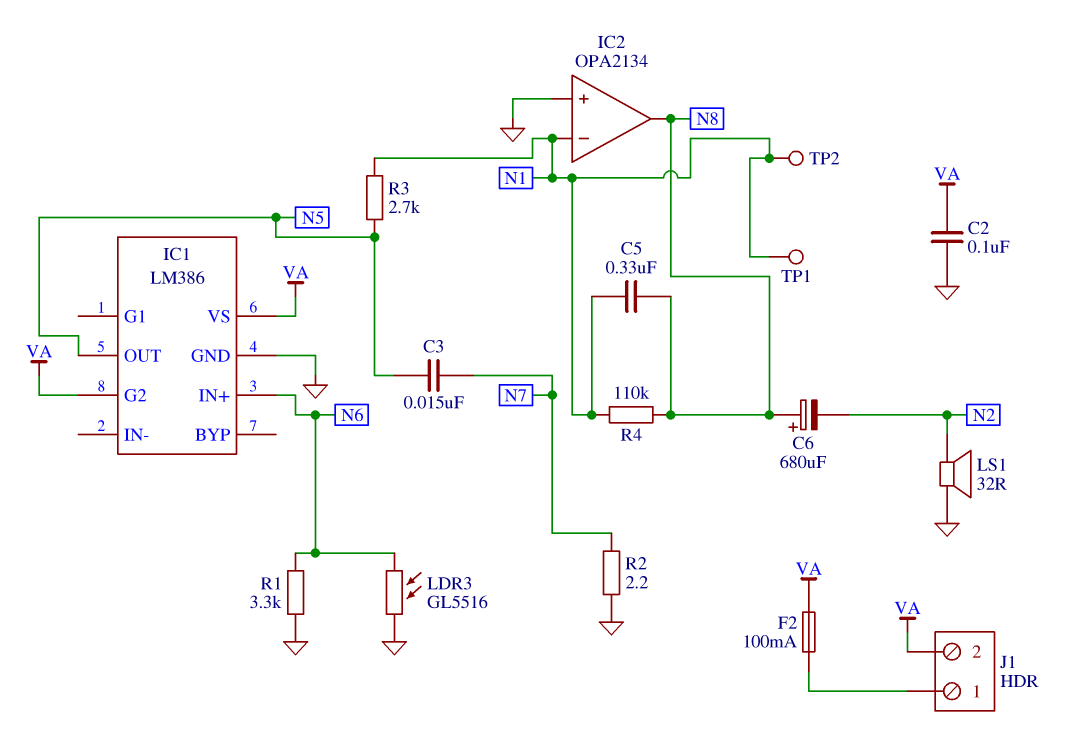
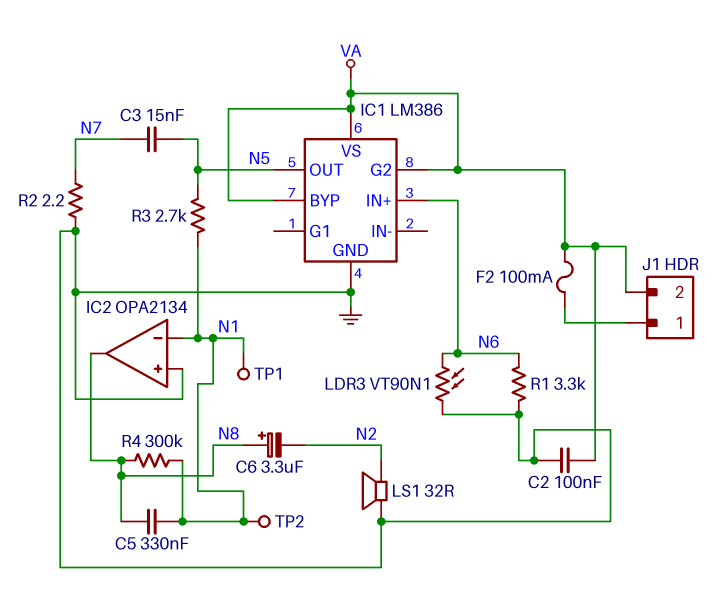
C6: 680uF (plus N8, minus N2) -> 3.3uF (plus N8, minus N2)
IC1 pin BYP: none -> VA
LDR3: GL5516 (GND, N6) -> VT90N1 (GND, N6)
R4: 110k (N1, N8) -> 300k (N1, N8)

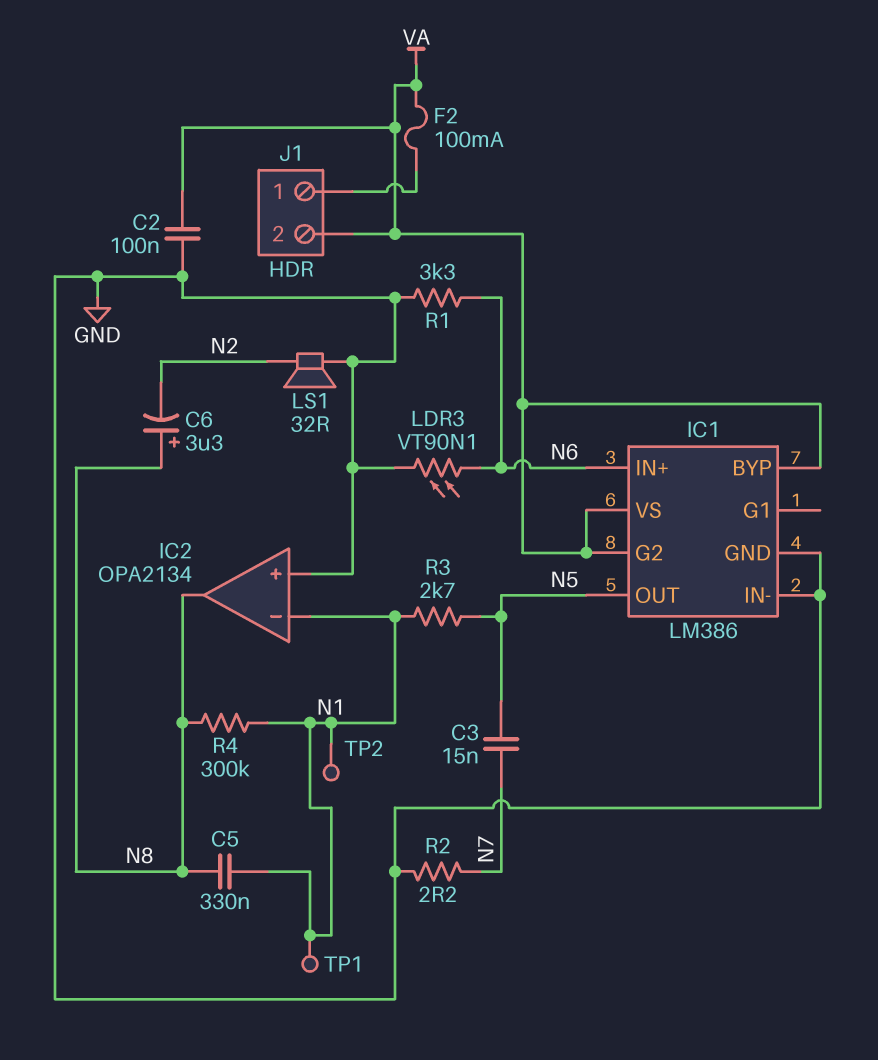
IC1 pin IN-: none -> GND

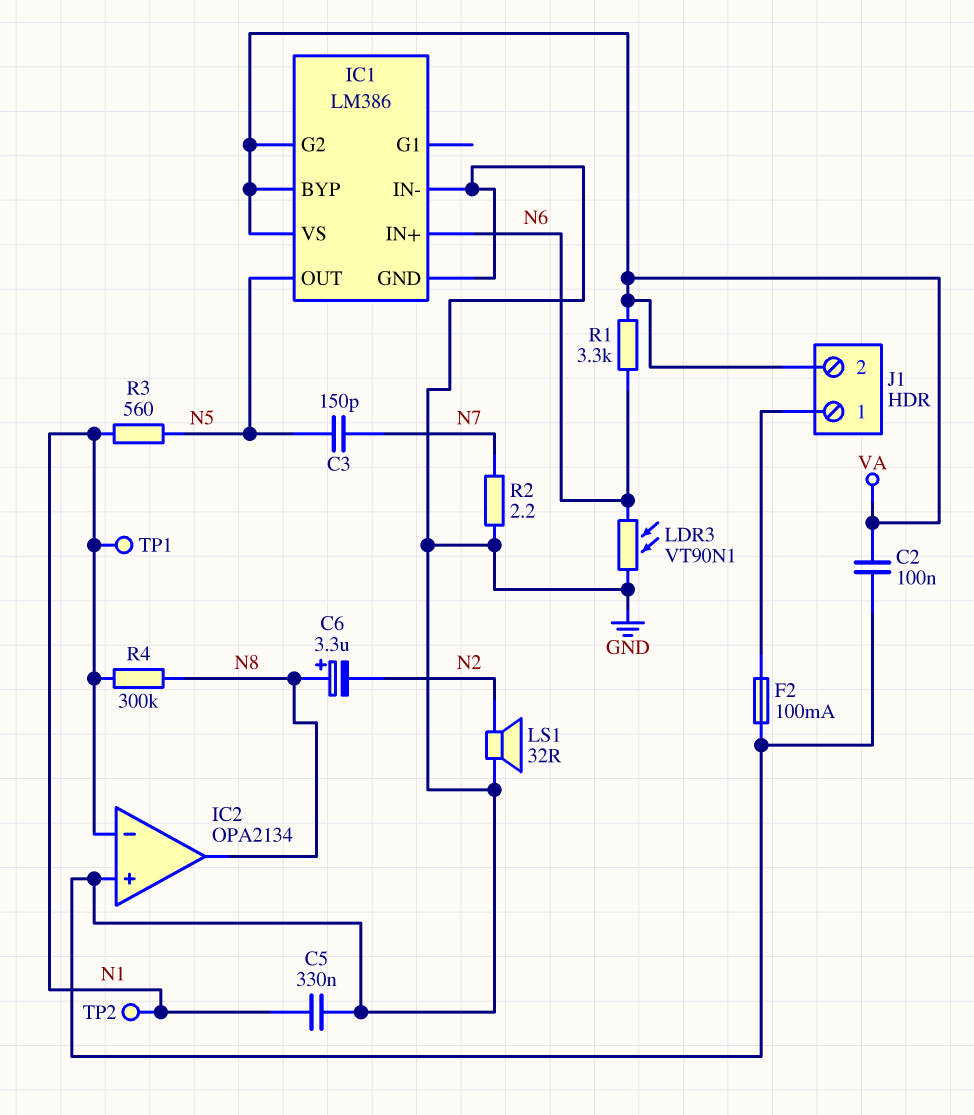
C3: 15nF (N5, N7) -> 150pF (N5, N7)
C5: 330nF (N1, N8) -> 330nF (GND, N1)
F2: 100mA (J1/1, VA) -> 100mA (GND, J1/1)
R1: 3.3k (GND, N6) -> 3.3k (N6, VA)
R3: 2.7k (N1, N5) -> 560 (N1, N5)

